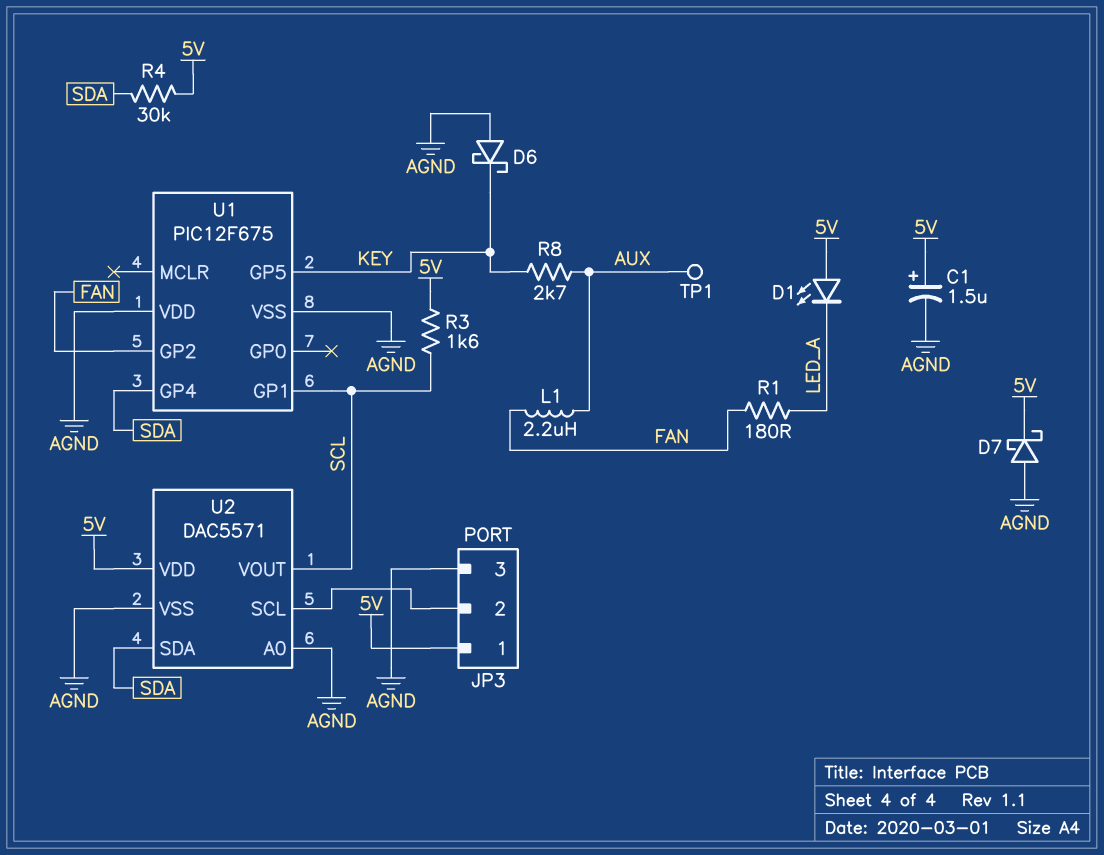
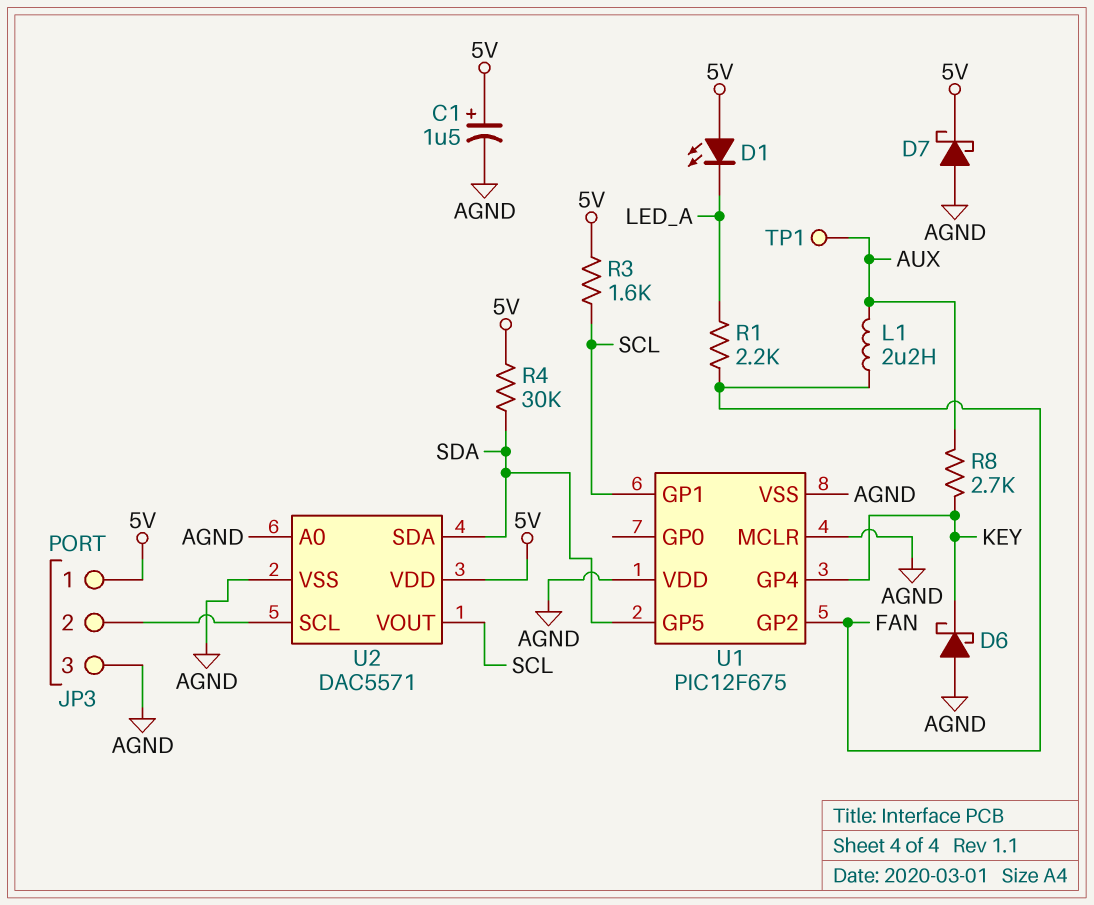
R1: 180 (FAN, LED_A) -> 2.2k (FAN, LED_A)
U1 pin GP4: SDA -> KEY
U1 pin GP5: KEY -> SDA
U1 pin MCLR: none -> AGND

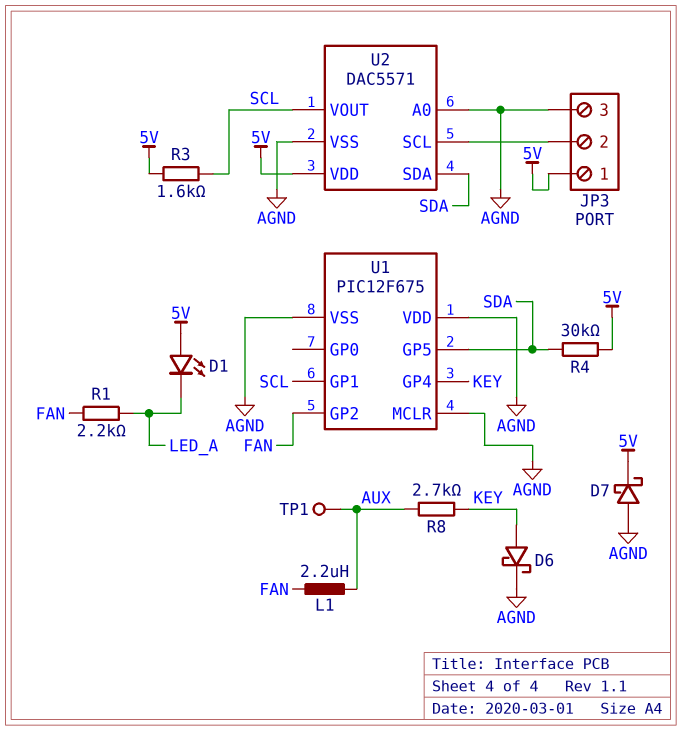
C1: 1.5uF (plus 5V, minus AGND) -> none
D6: schottky (A AGND, K KEY) -> schottky (A KEY, K AGND)

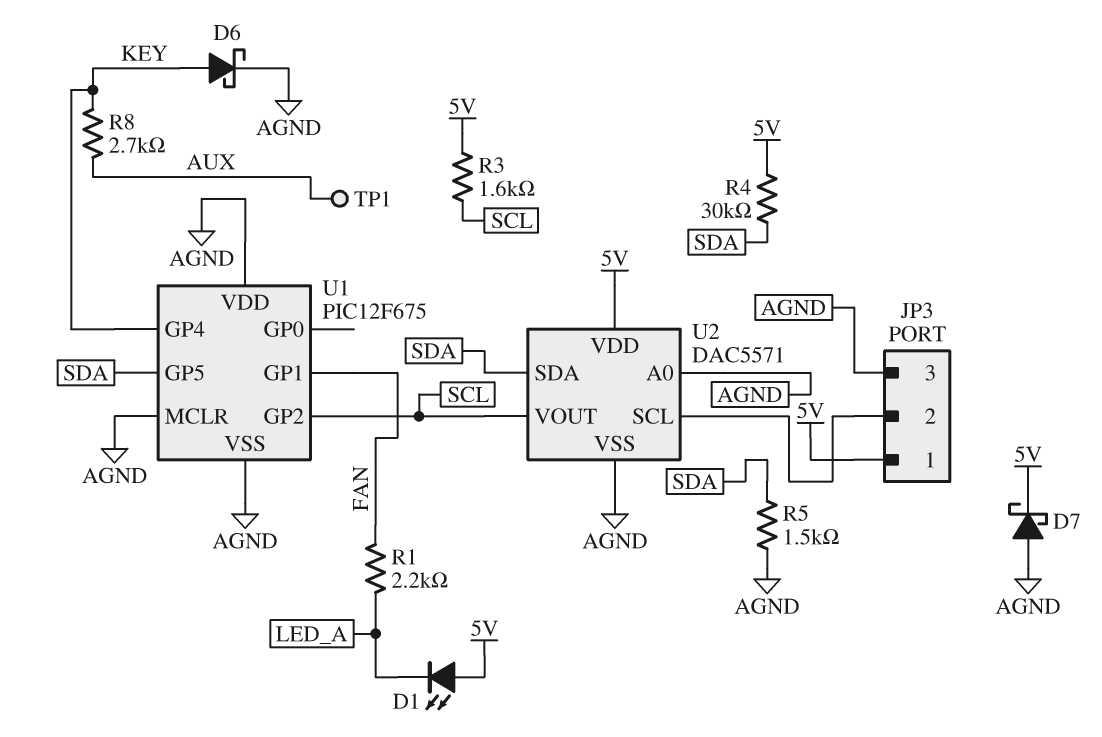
L1: 2.2uH (AUX, FAN) -> none
R5: none -> 1.5k (AGND, SDA)
U1 pin GP1: SCL -> FAN
U1 pin GP2: FAN -> SCL

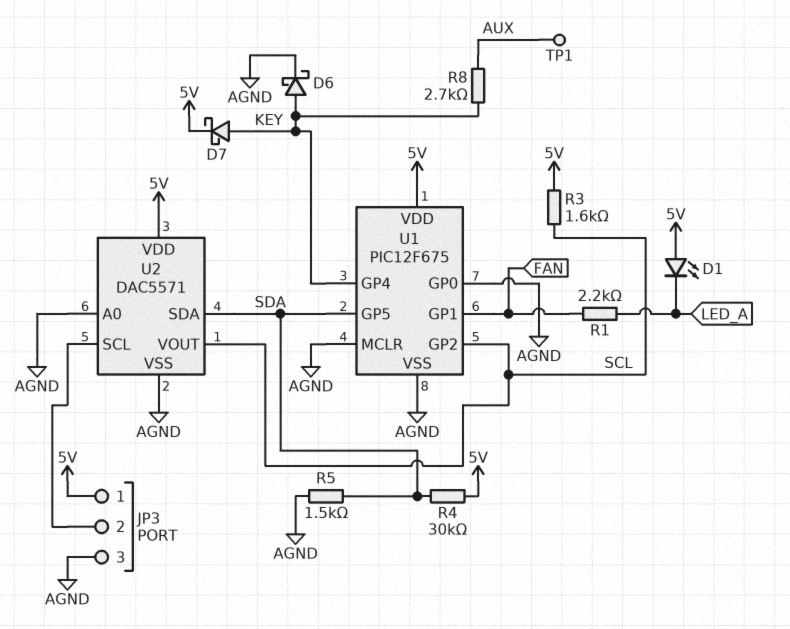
D7: schottky (A AGND, K 5V) -> schottky (A KEY, K 5V)
U1 pin GP0: none -> AGND
U1 pin VDD: AGND -> 5V

